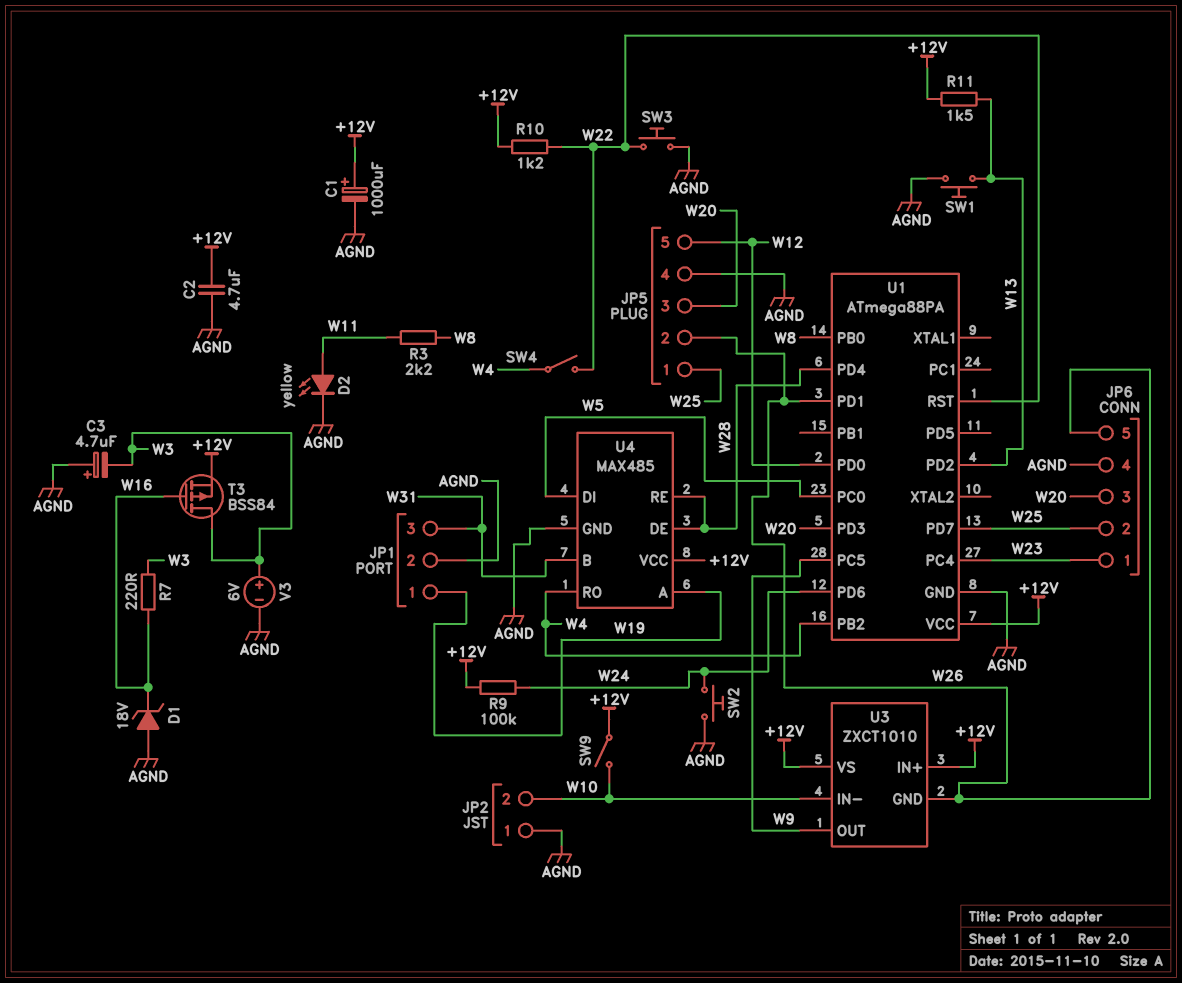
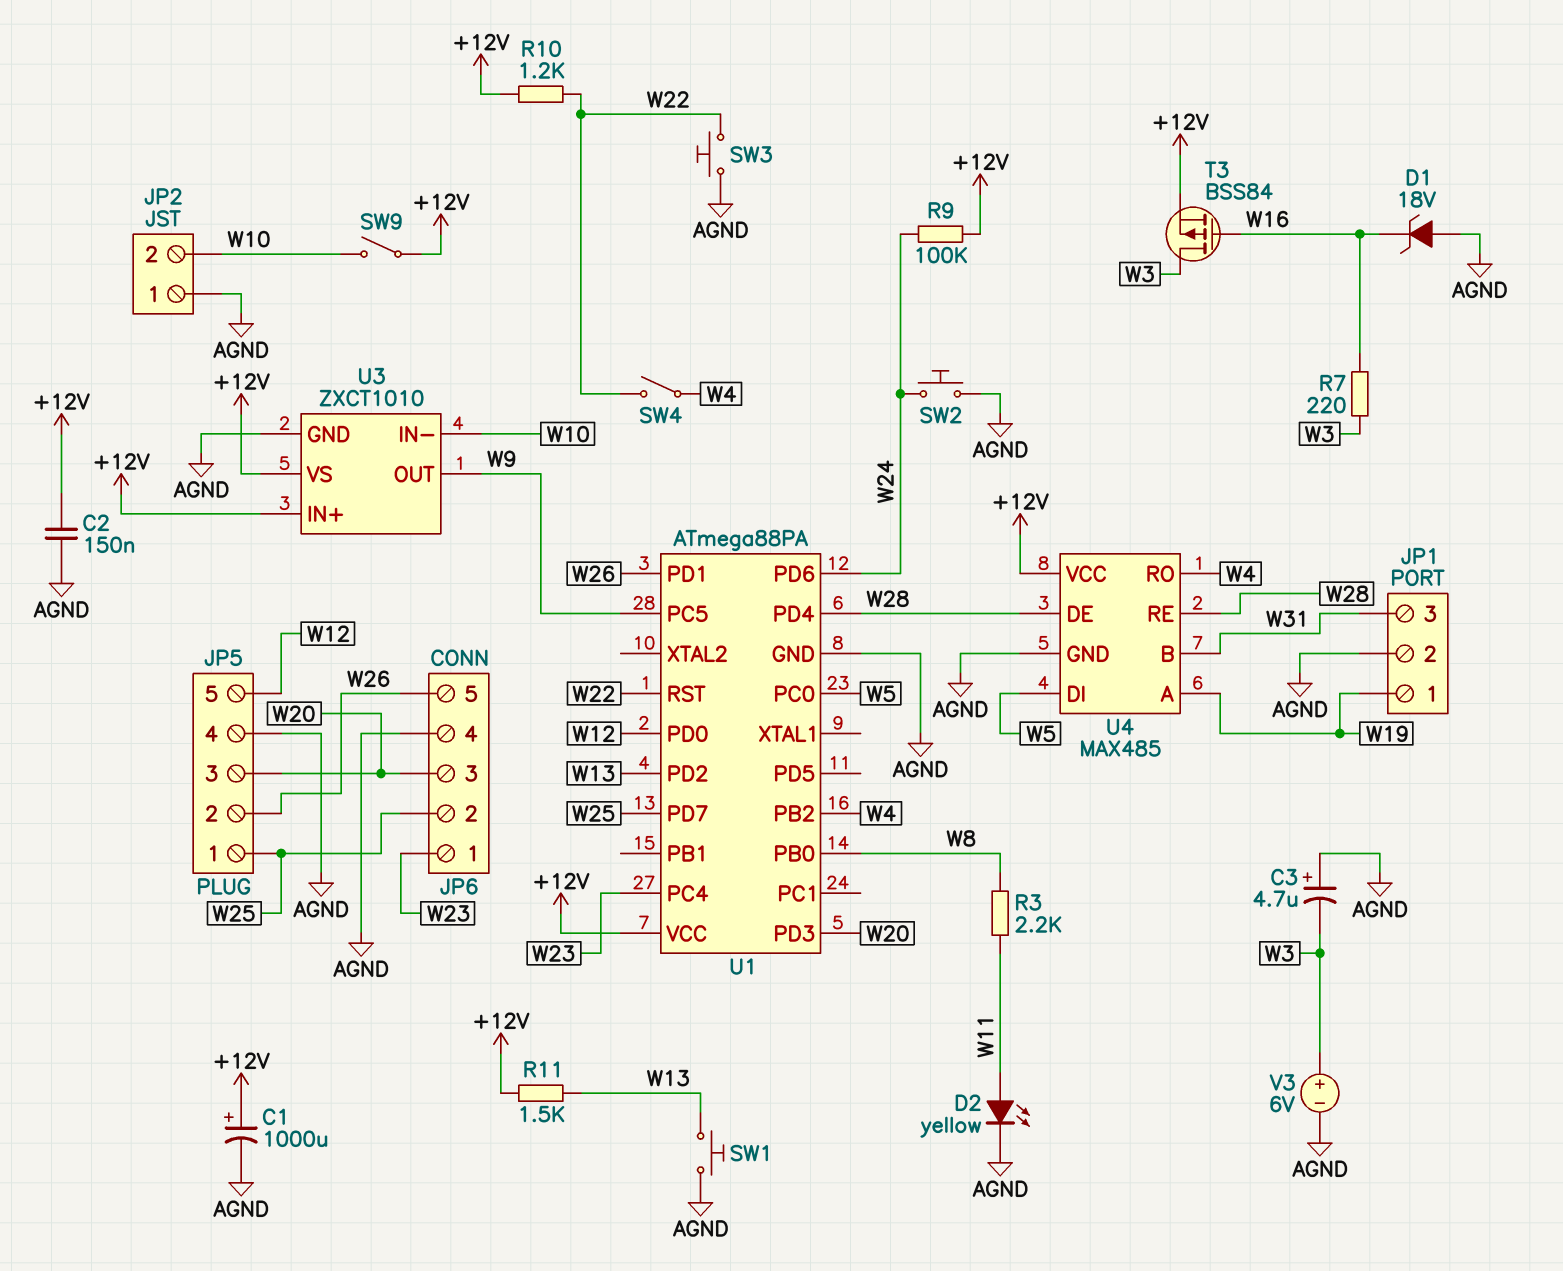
C2: 4.7uF (+12V, AGND) -> 150nF (+12V, AGND)
U3 pin GND: W26 -> AGND

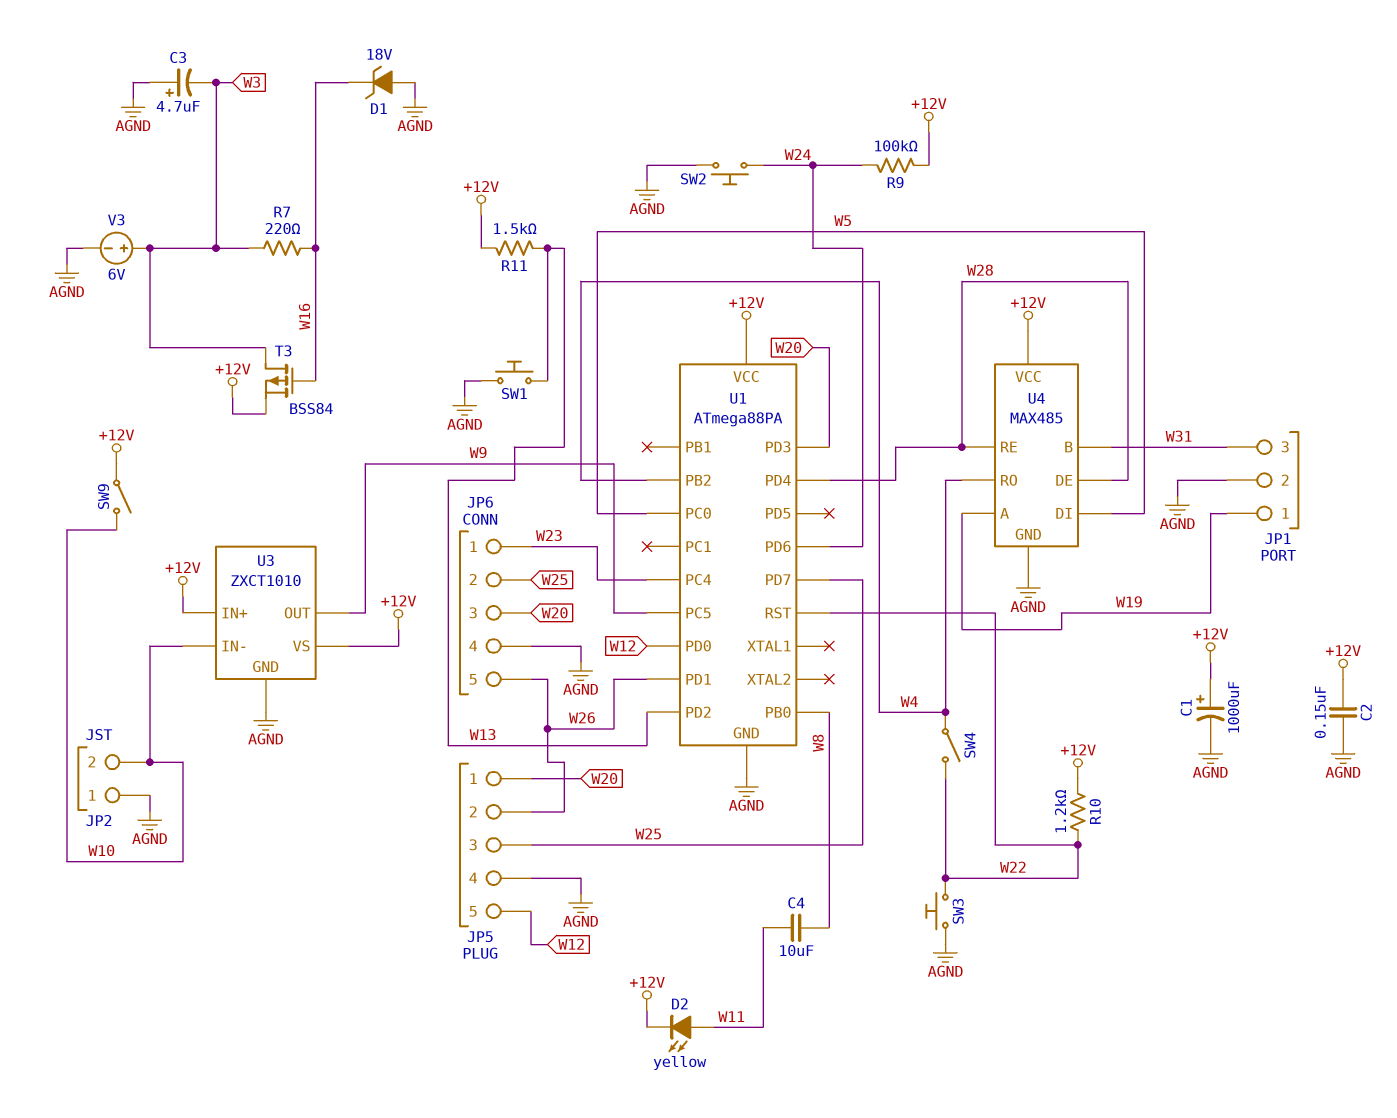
C4: none -> 10uF (W8, W11)
D2: LED yellow (A W11, K AGND) -> LED yellow (A W11, K +12V)
JP5 pin 1: W25 -> W20
JP5 pin 3: W20 -> W25
R3: 2.2k (W8, W11) -> none

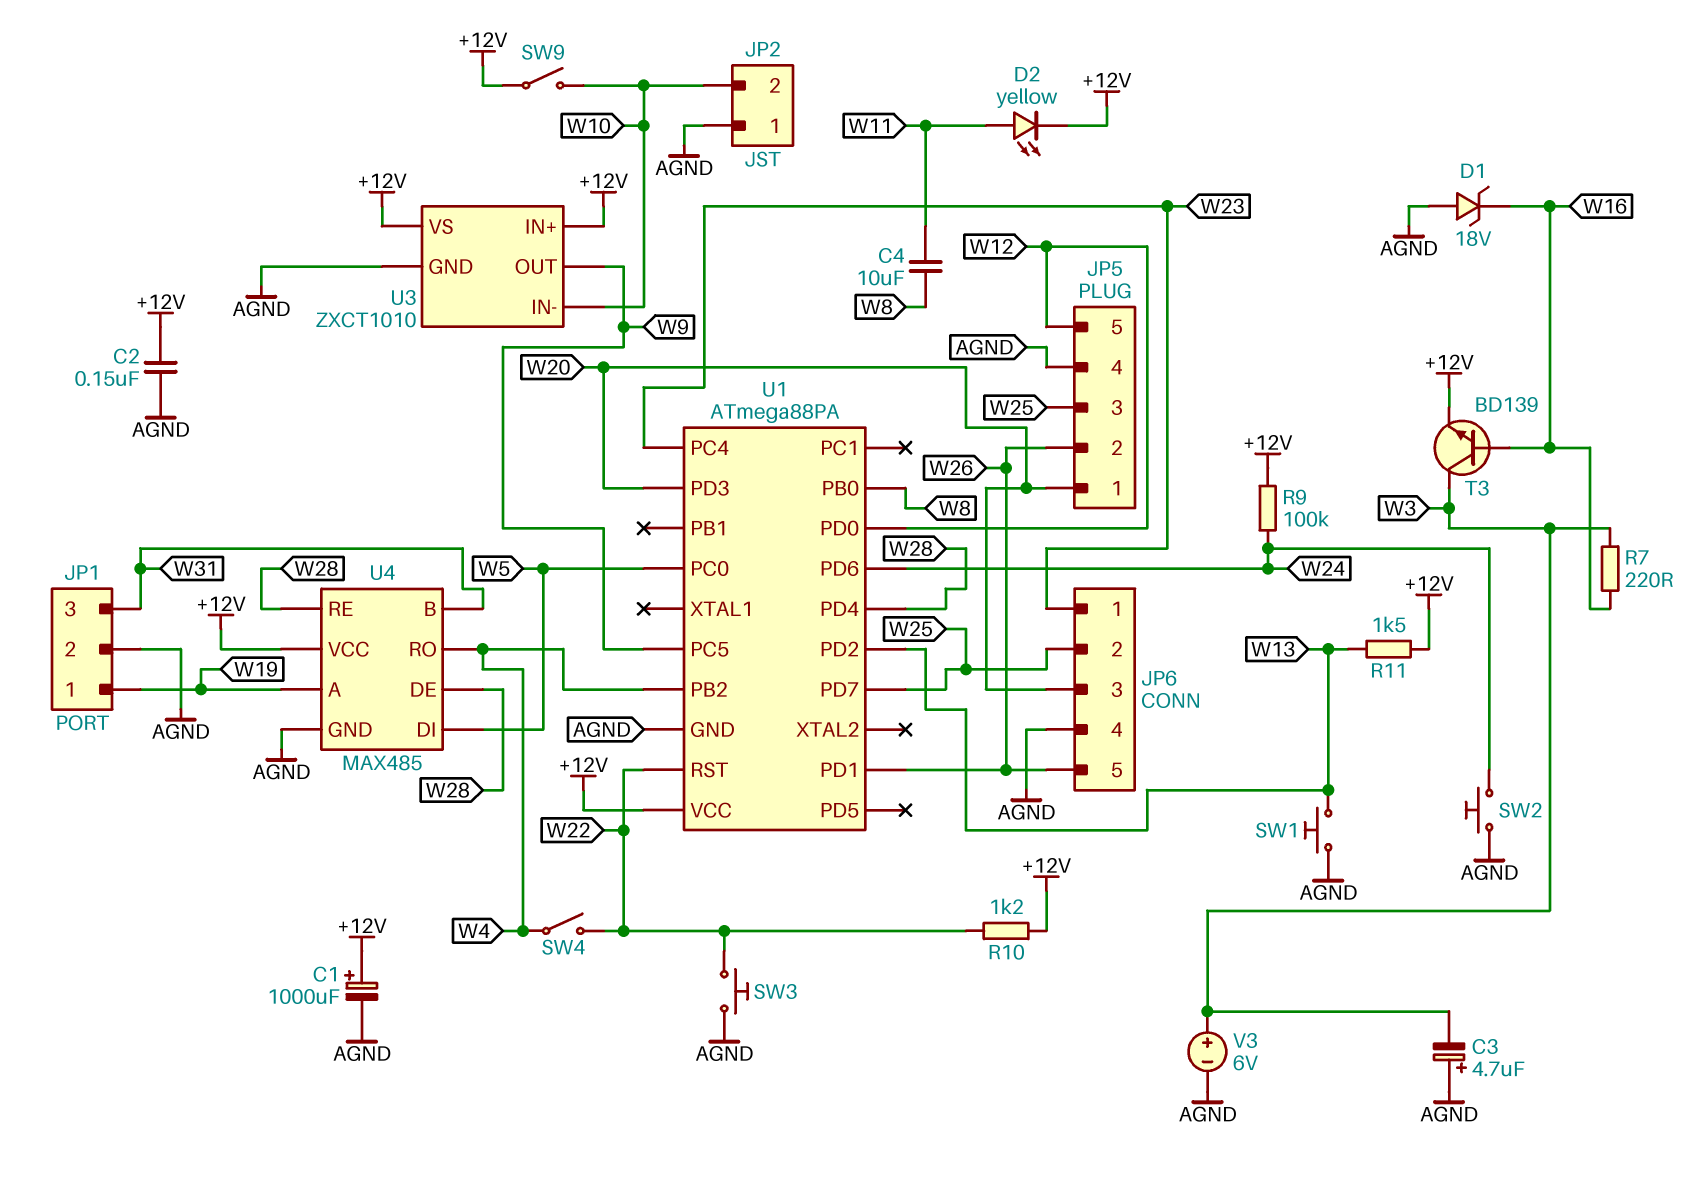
T3: PMOS BSS84 (G W16, D W3, S +12V) -> NPN BD139 (B W16, C W3, E +12V)

